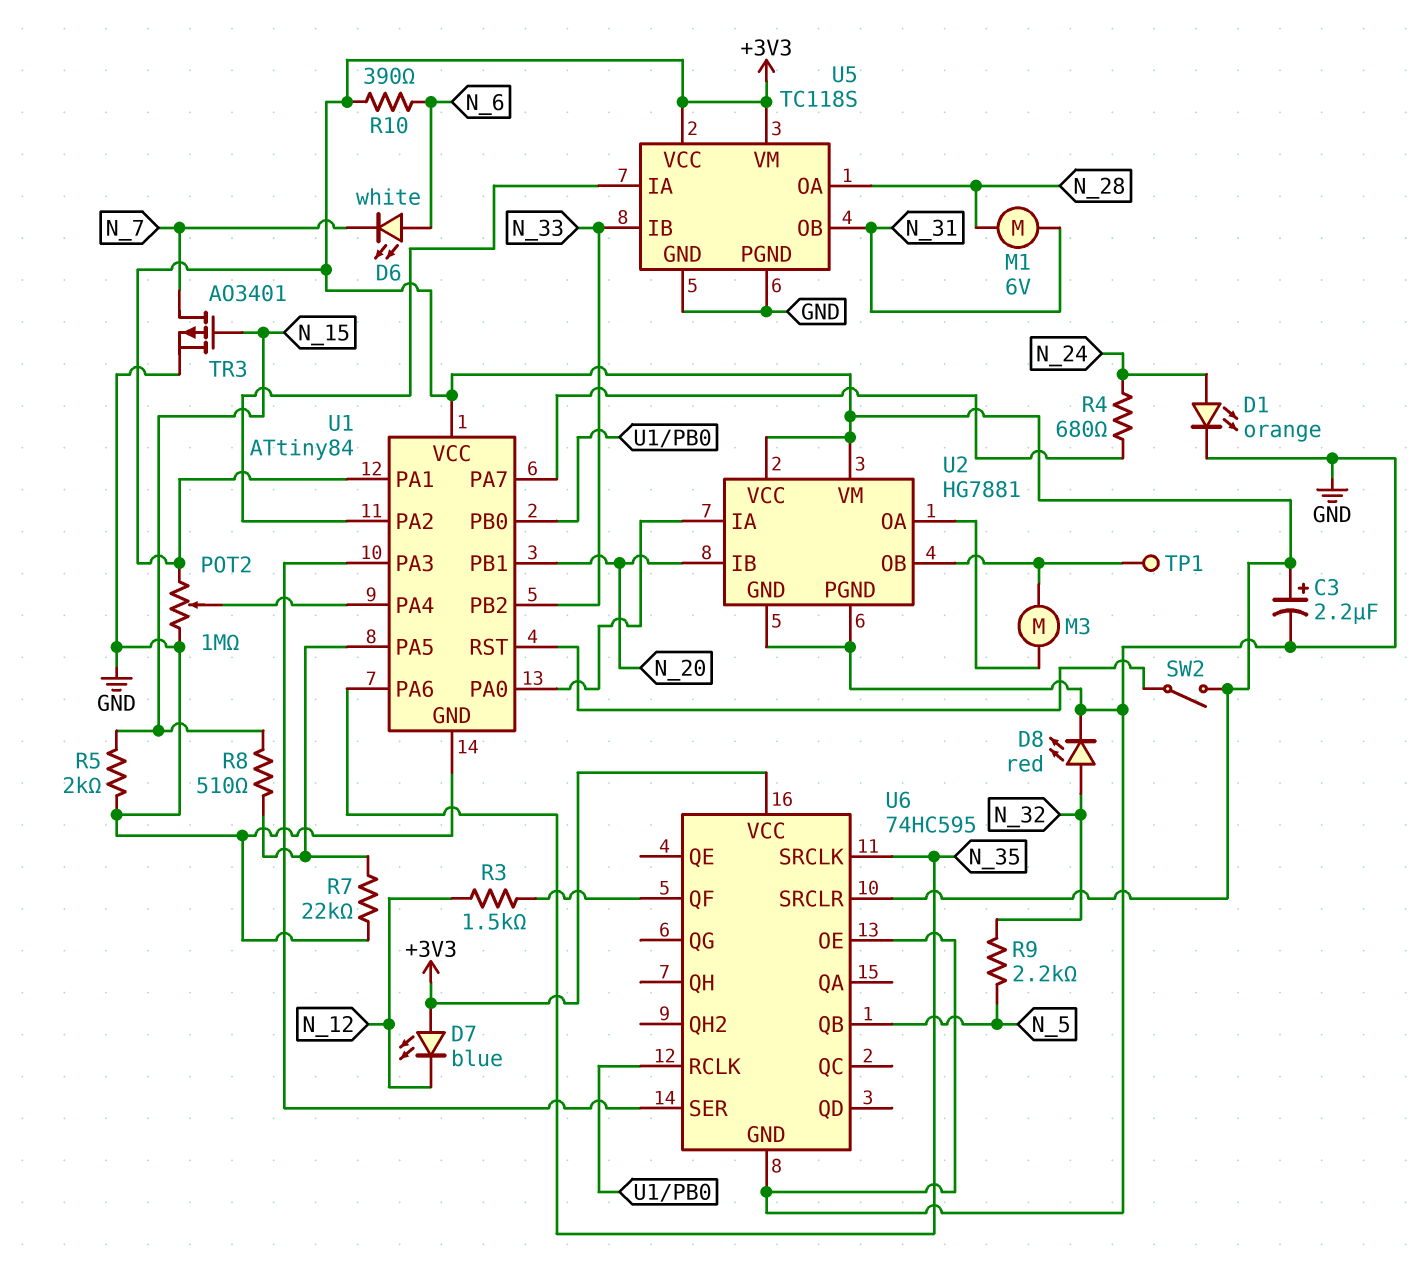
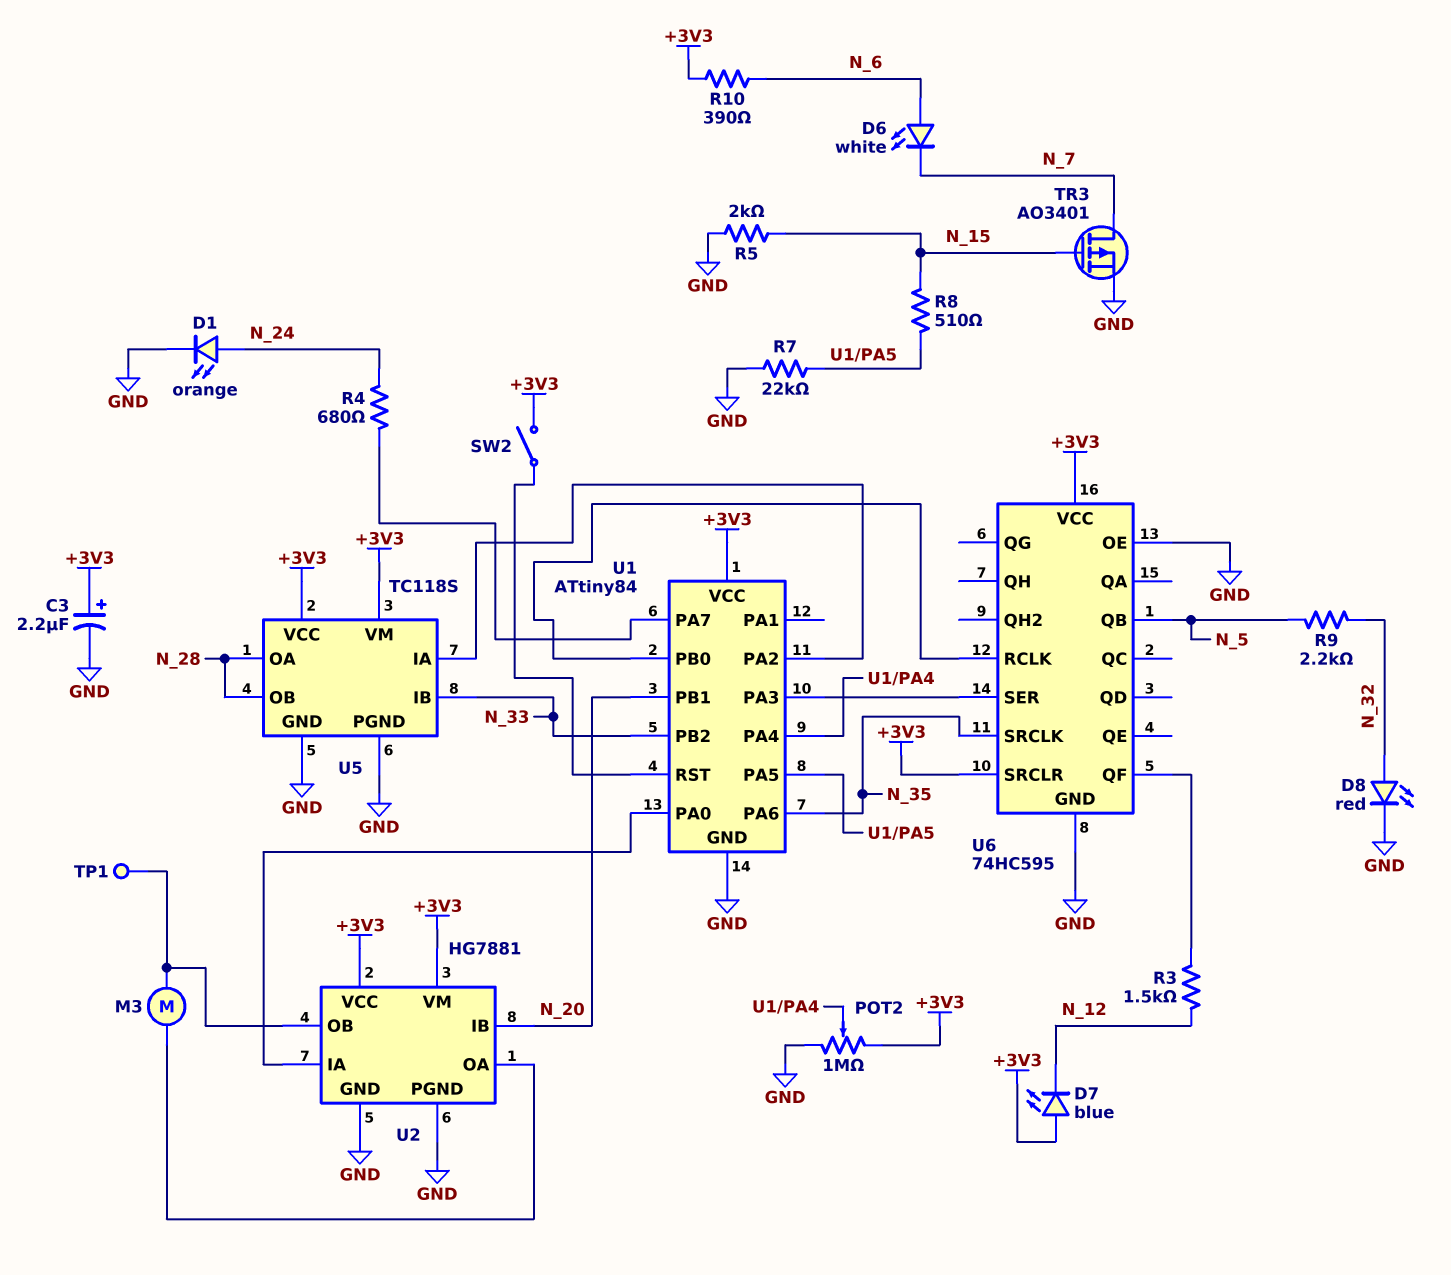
M1: motor 6V (N_28, N_31) -> none
U1 pin PA1: +3V3 -> none
U5 pin OB: N_31 -> N_28

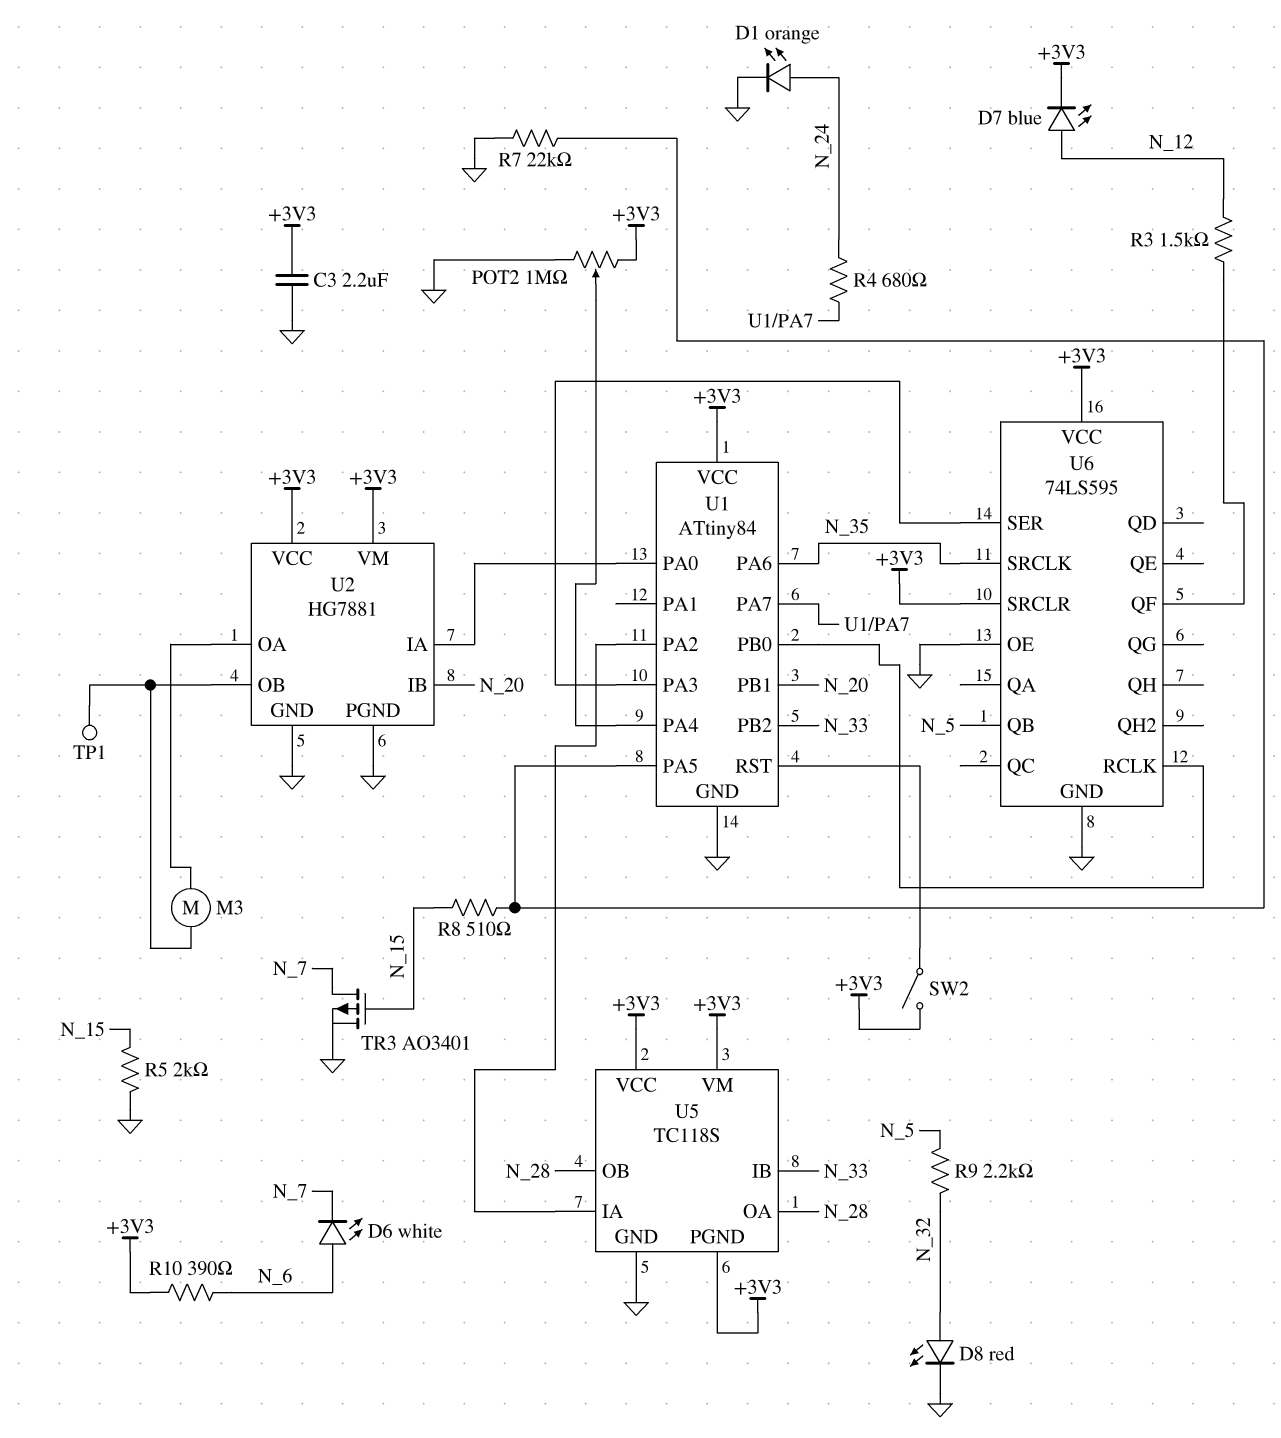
C3: 2.2uF (plus +3V3, minus GND) -> 2.2uF (+3V3, GND)
D7: LED blue (A +3V3, K N_12) -> LED blue (A N_12, K +3V3)
U5 pin PGND: GND -> +3V3
U6: 74HC595 -> 74LS595

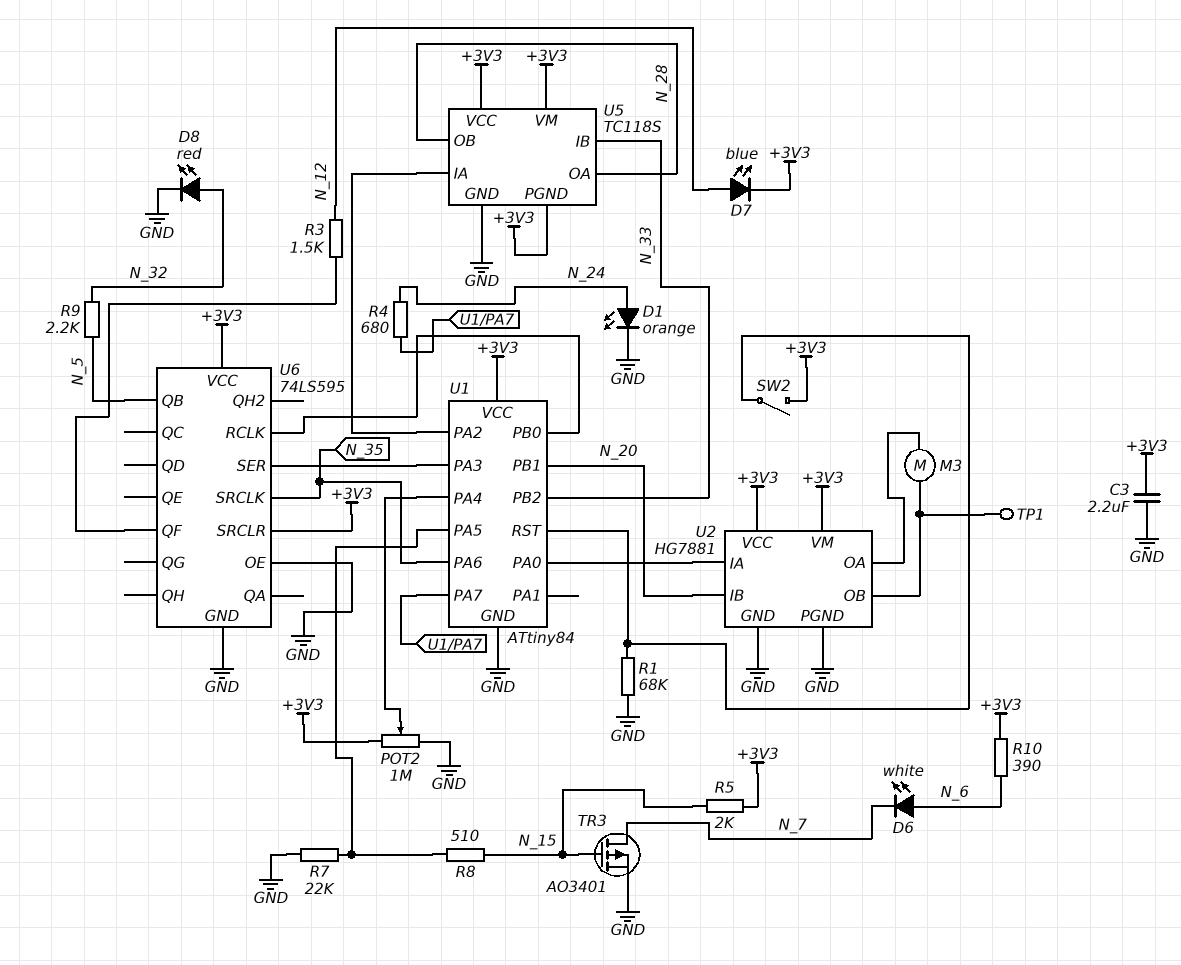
R1: none -> 68k (GND, U1/RST)
R5: 2k (GND, N_15) -> 2k (+3V3, N_15)

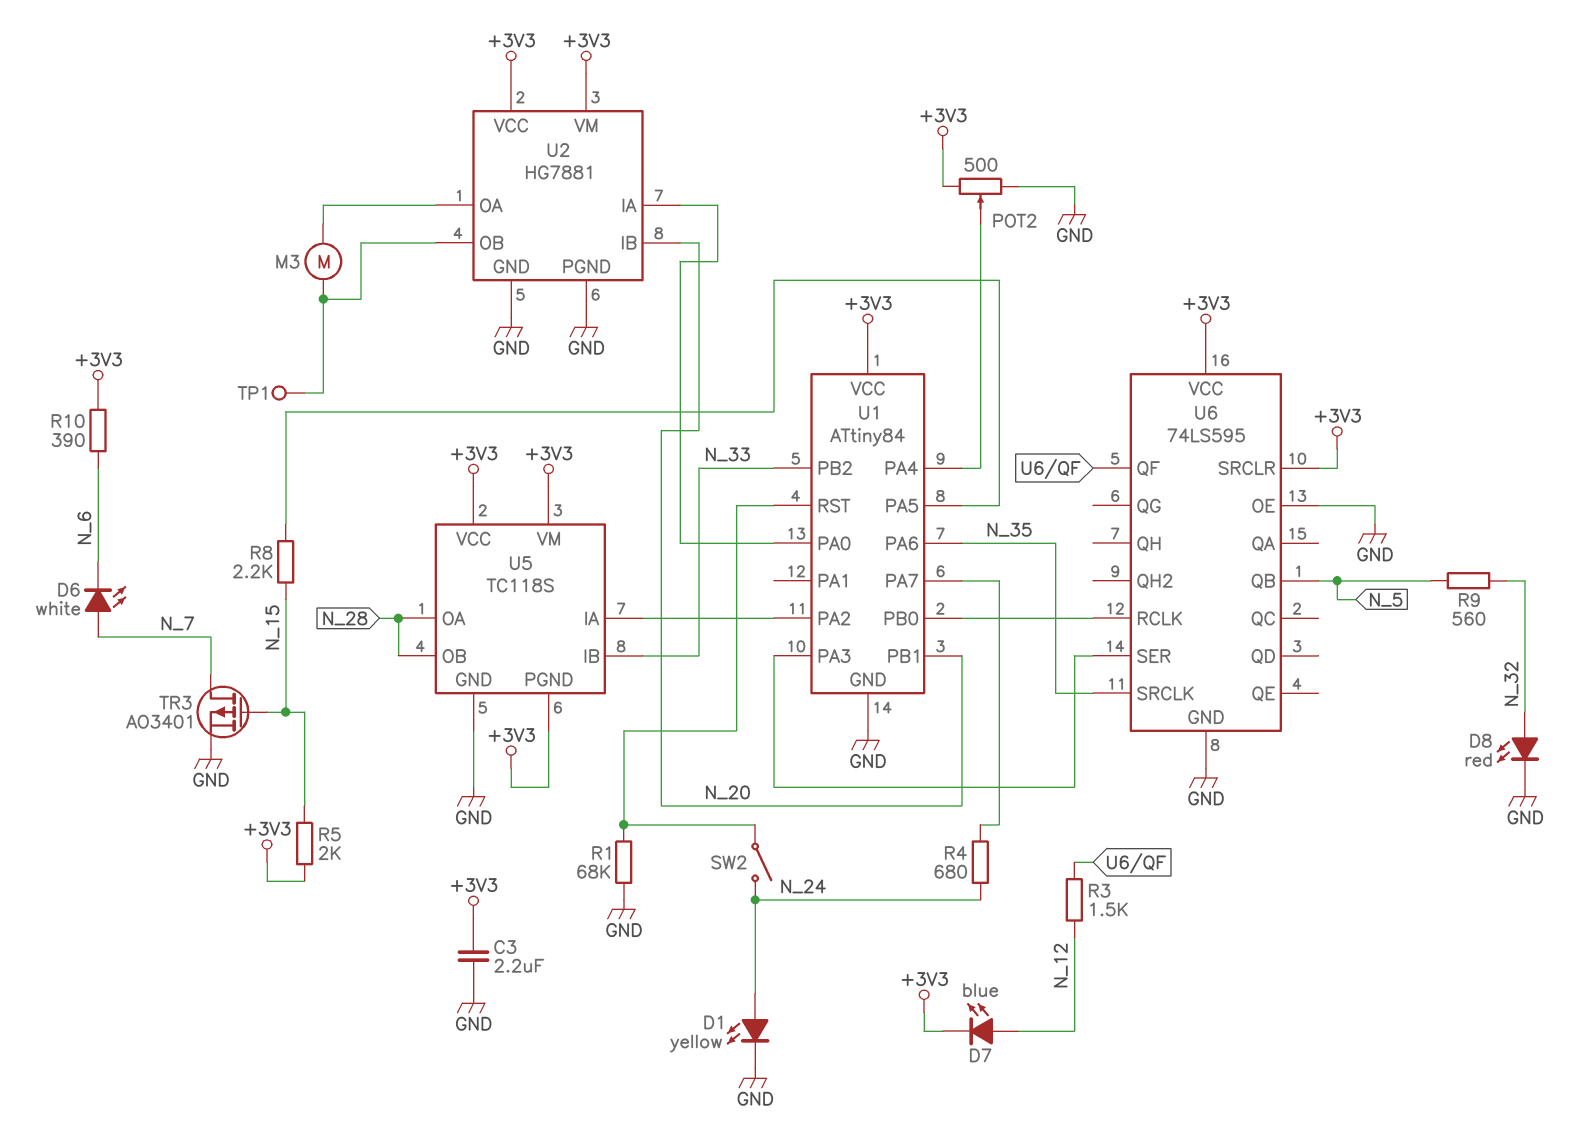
D1: LED orange (A N_24, K GND) -> LED yellow (A N_24, K GND)
D6: LED white (A N_6, K N_7) -> LED white (A N_7, K N_6)
POT2: 1M (+3V3, GND, wiper U1/PA4) -> 500 (+3V3, GND, wiper U1/PA4)
R7: 22k (GND, U1/PA5) -> none
R8: 510 (N_15, U1/PA5) -> 2.2k (N_15, U1/PA5)
R9: 2.2k (N_5, N_32) -> 560 (N_5, N_32)
SW2: switch (+3V3, U1/RST) -> switch (N_24, U1/RST)

